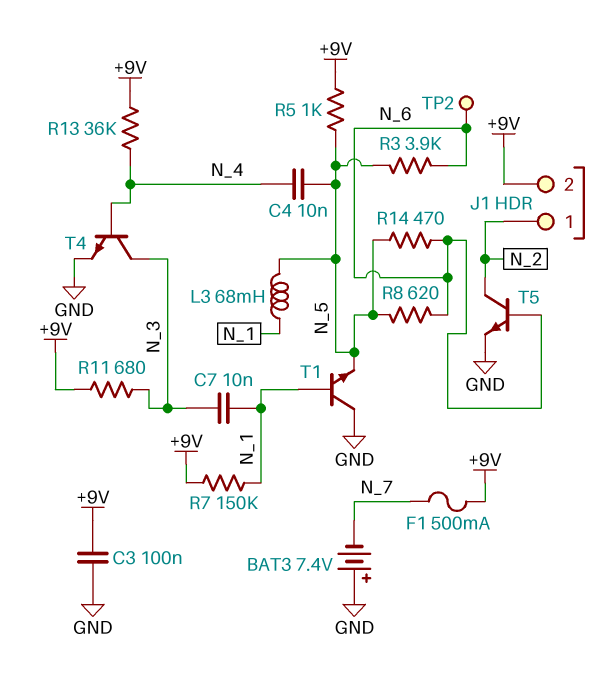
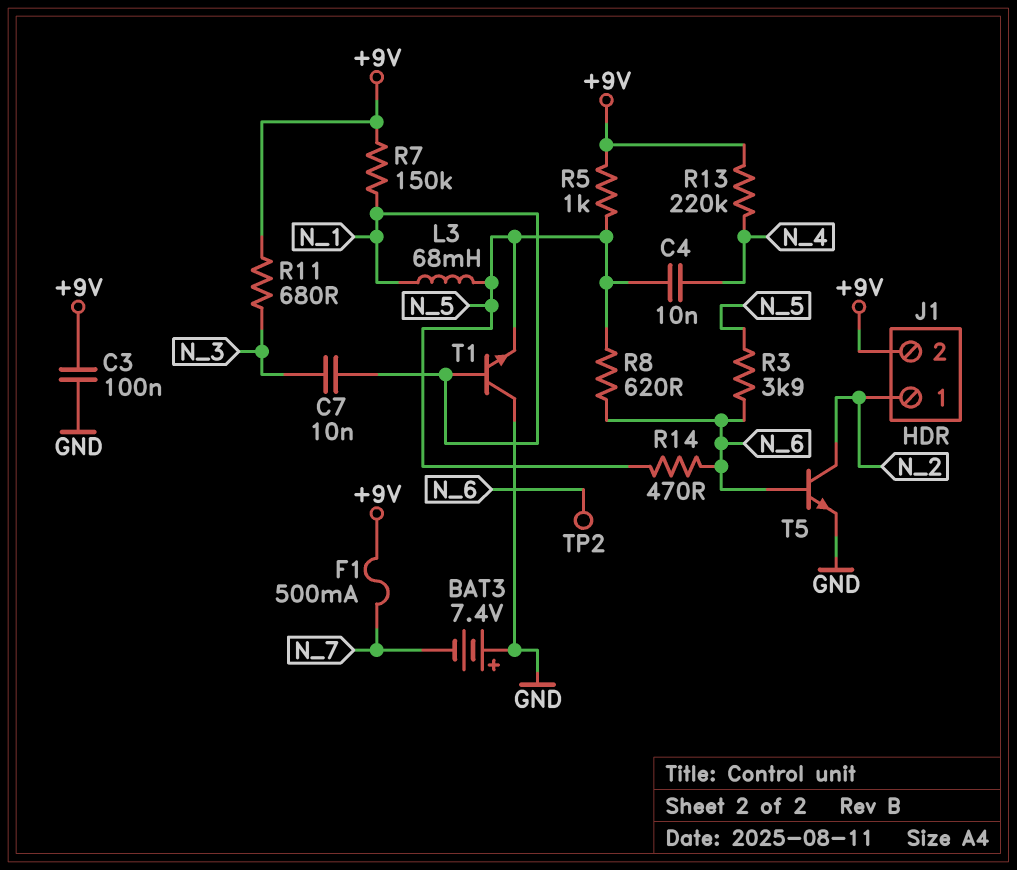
R13: 36k (+9V, N_4) -> 220k (+9V, N_4)
T4: NPN (B N_4, C N_3, E GND) -> none

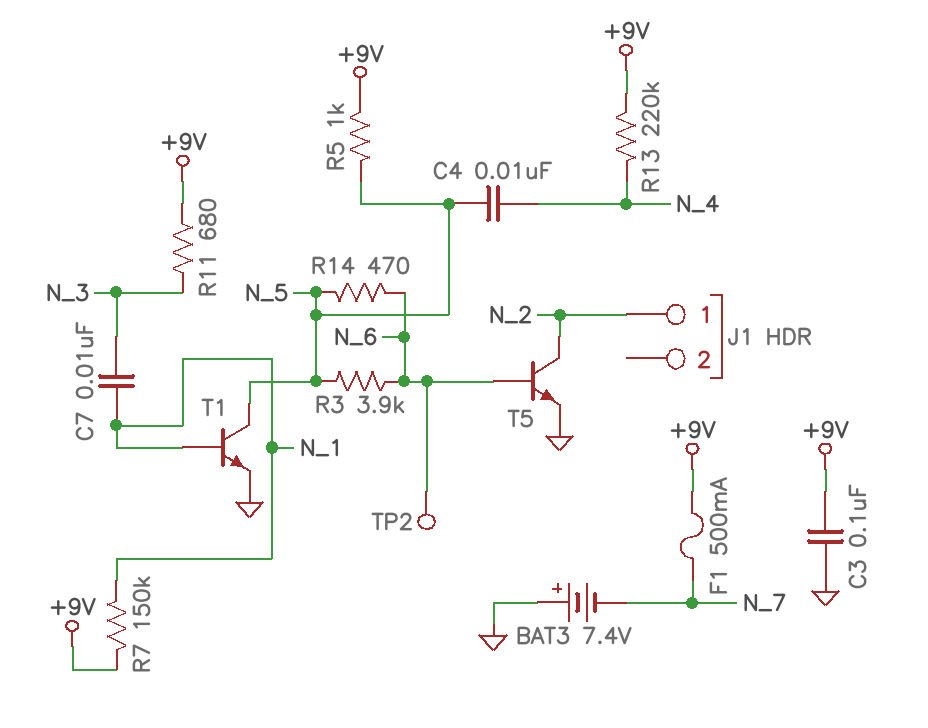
J1 pin 2: +9V -> none
L3: 68mH (N_1, N_5) -> none
R8: 620 (N_5, N_6) -> none
T1: NPN (B N_1, C GND, E N_5) -> NPN (B N_1, C N_5, E GND)

